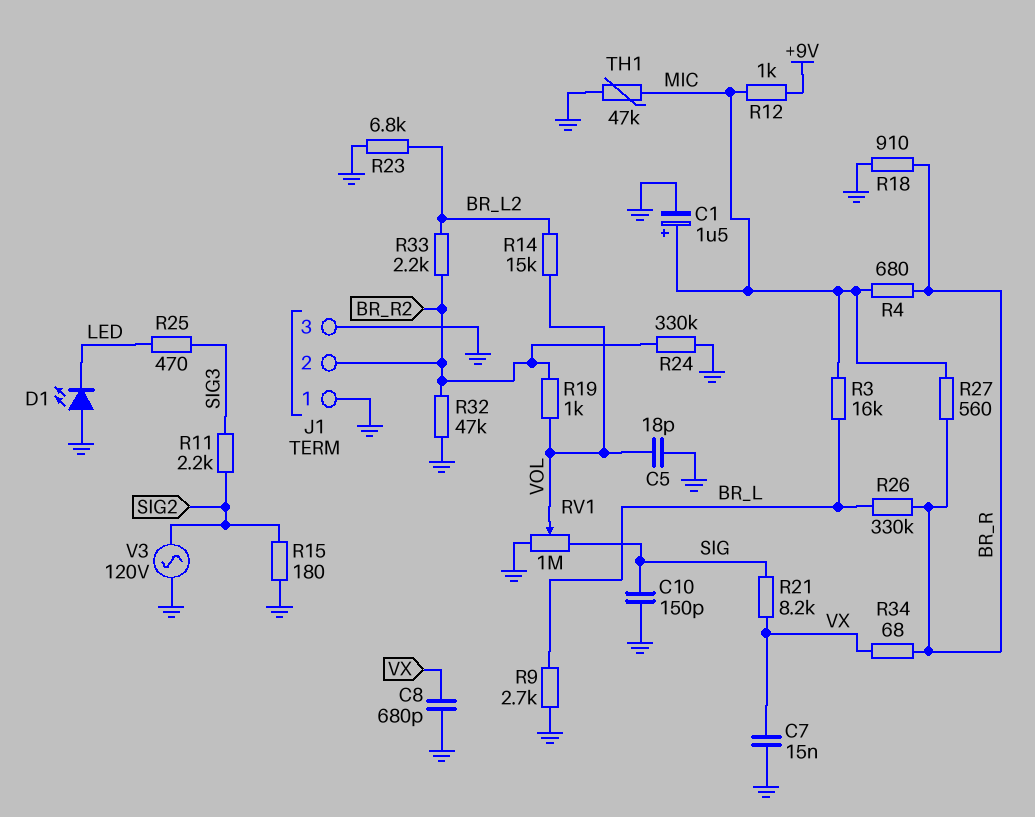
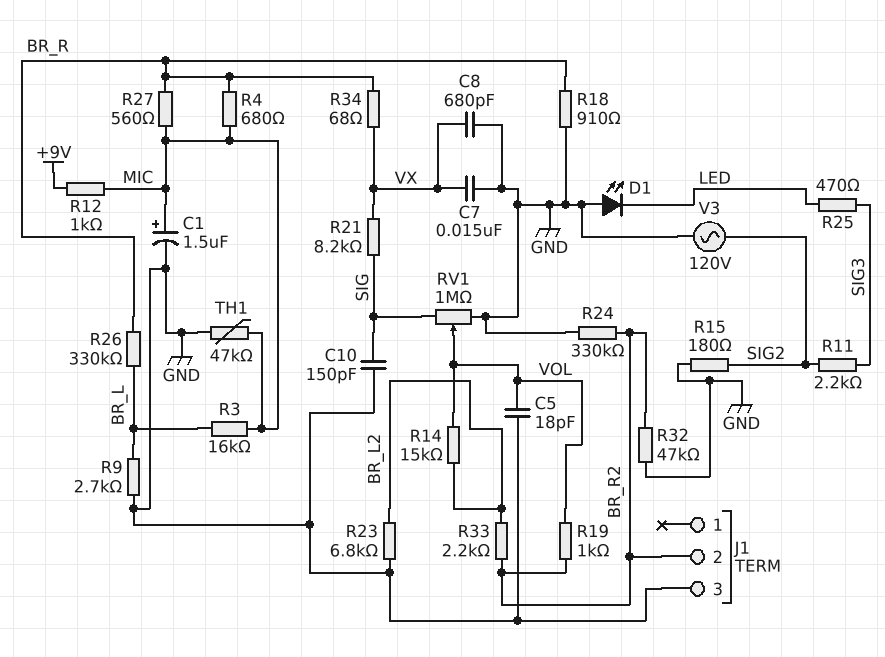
J1 pin 1: GND -> none

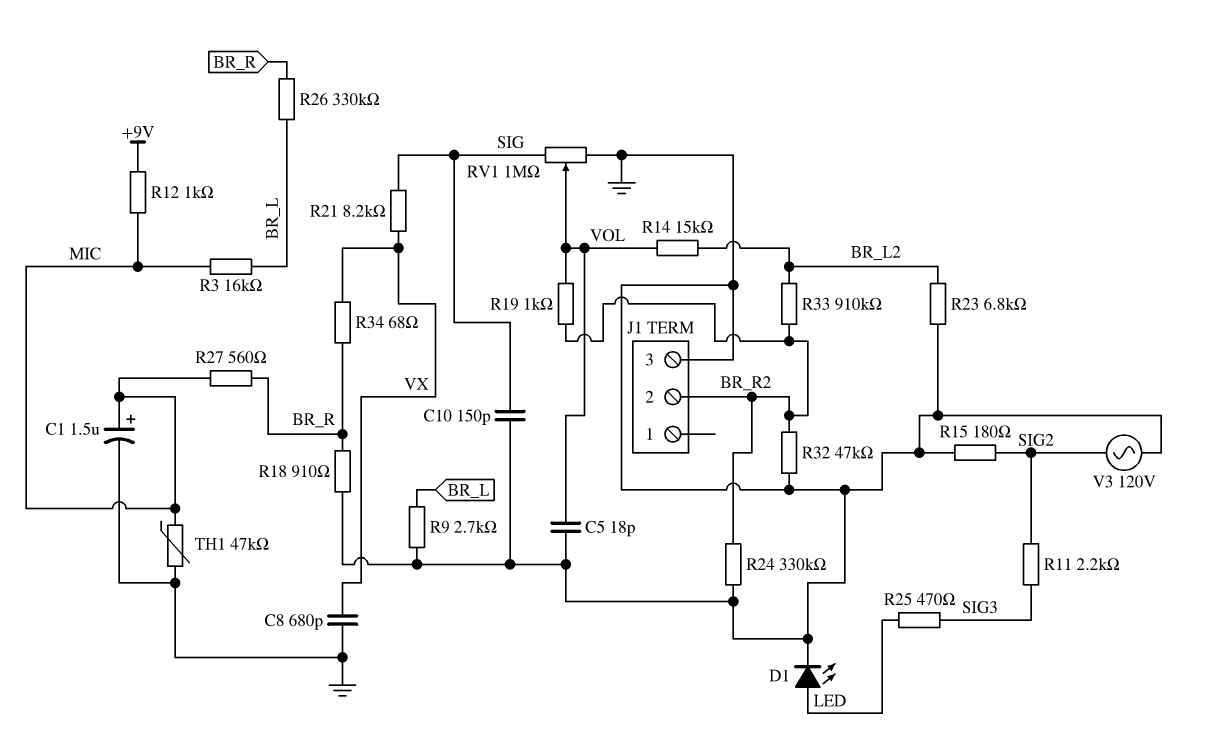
C7: 15nF (GND, VX) -> none
D1: LED (A GND, K LED) -> LED (A LED, K GND)
R4: 680 (BR_R, MIC) -> none
R33: 2.2k (BR_L2, BR_R2) -> 910k (BR_L2, BR_R2)

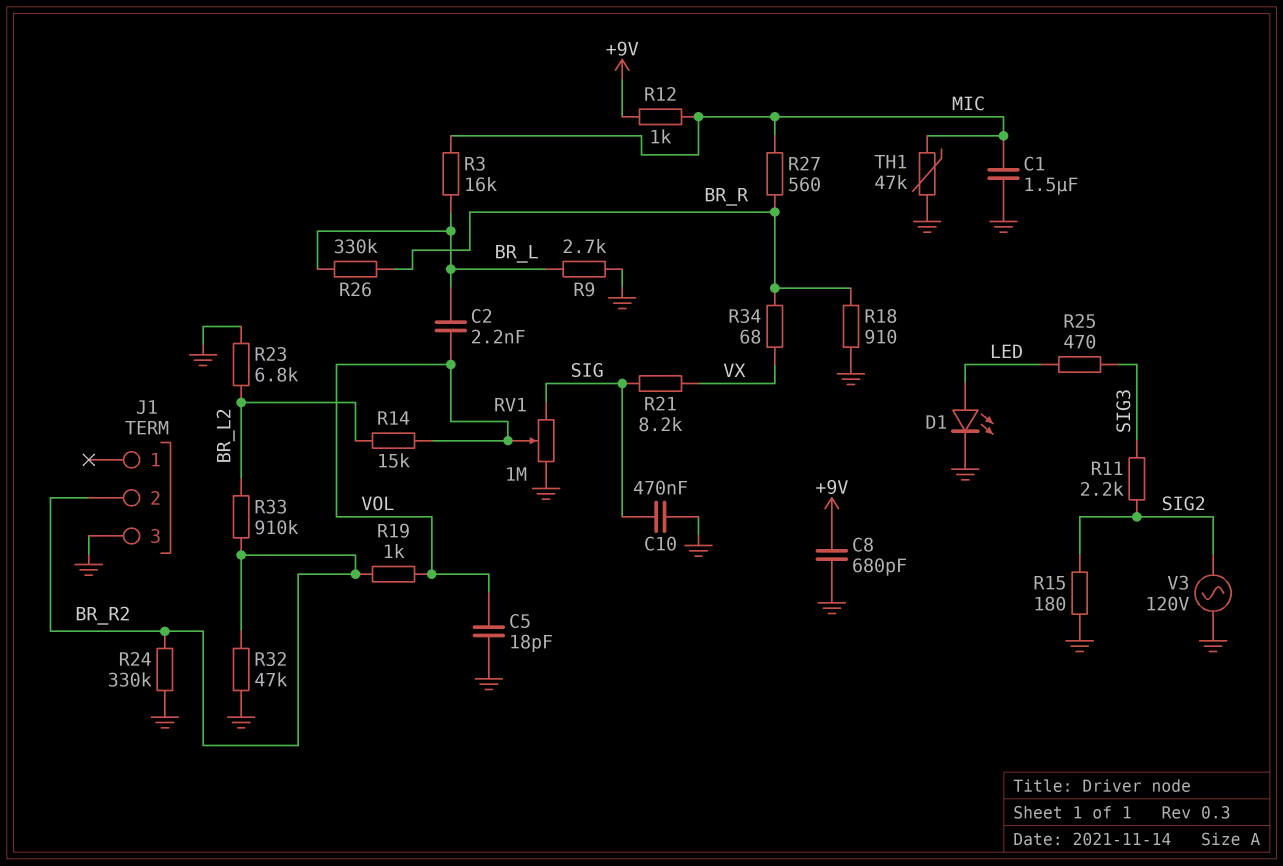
C1: 1.5uF (plus MIC, minus GND) -> 1.5uF (GND, MIC)
C2: none -> 2.2nF (BR_L, VOL)
C8: 680pF (GND, VX) -> 680pF (+9V, GND)
C10: 150pF (GND, SIG) -> 470nF (GND, SIG)

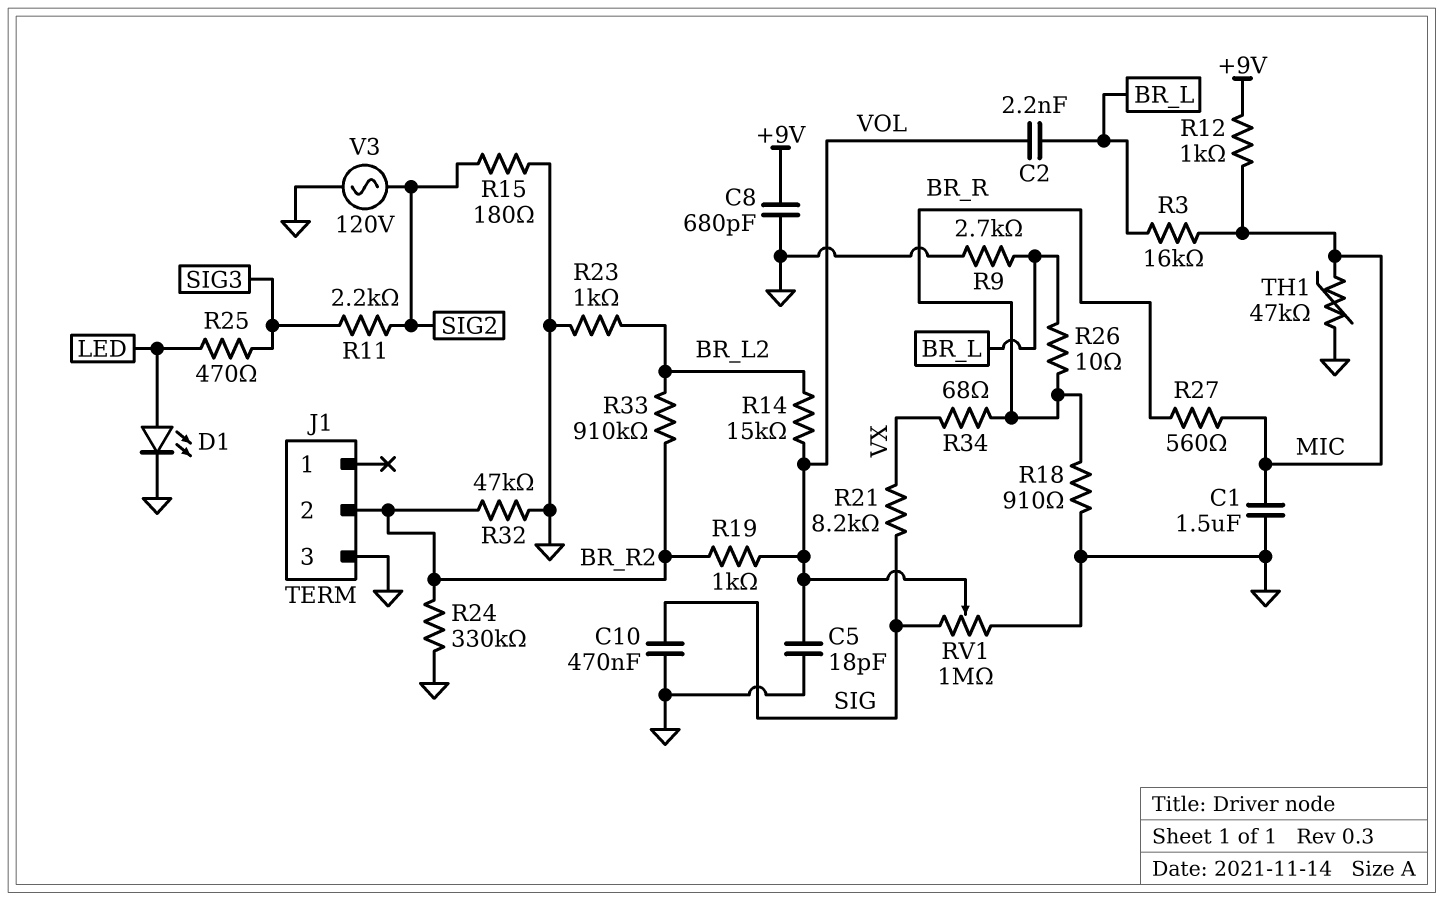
R23: 6.8k (BR_L2, GND) -> 1k (BR_L2, GND)
R26: 330k (BR_L, BR_R) -> 10 (BR_L, BR_R)

